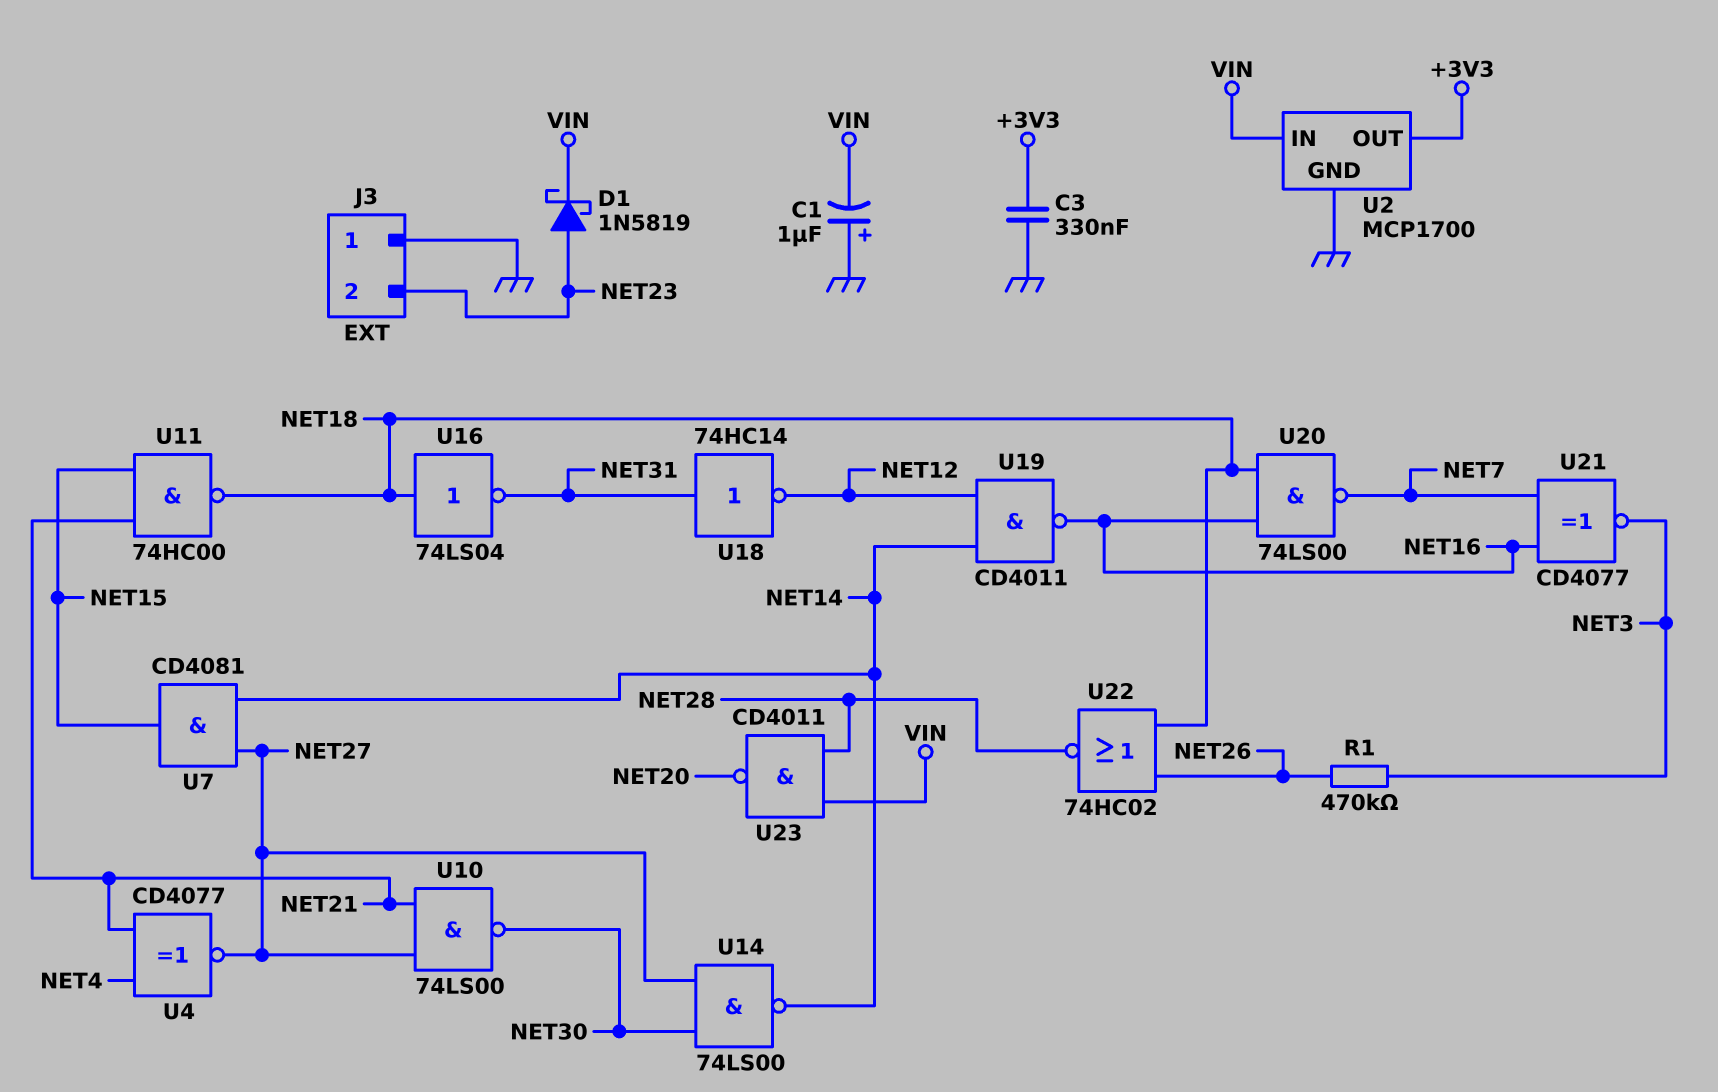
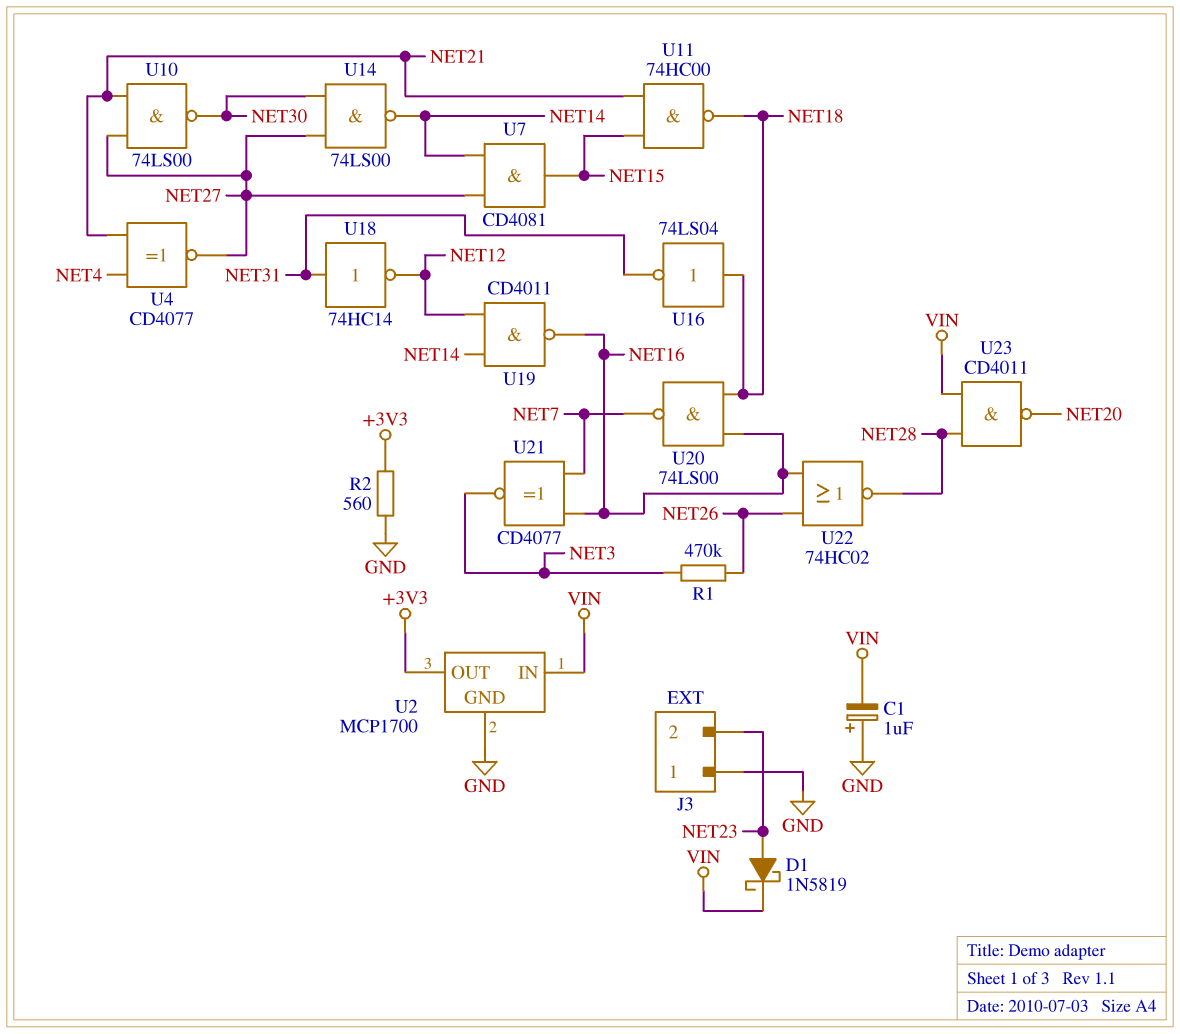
C3: 330nF (+3V3, GND) -> none
R2: none -> 560 (+3V3, GND)
U22: NOR 74HC02 (in NET18, in NET26, out NET28) -> NOR 74HC02 (in NET16, in NET26, out NET28)

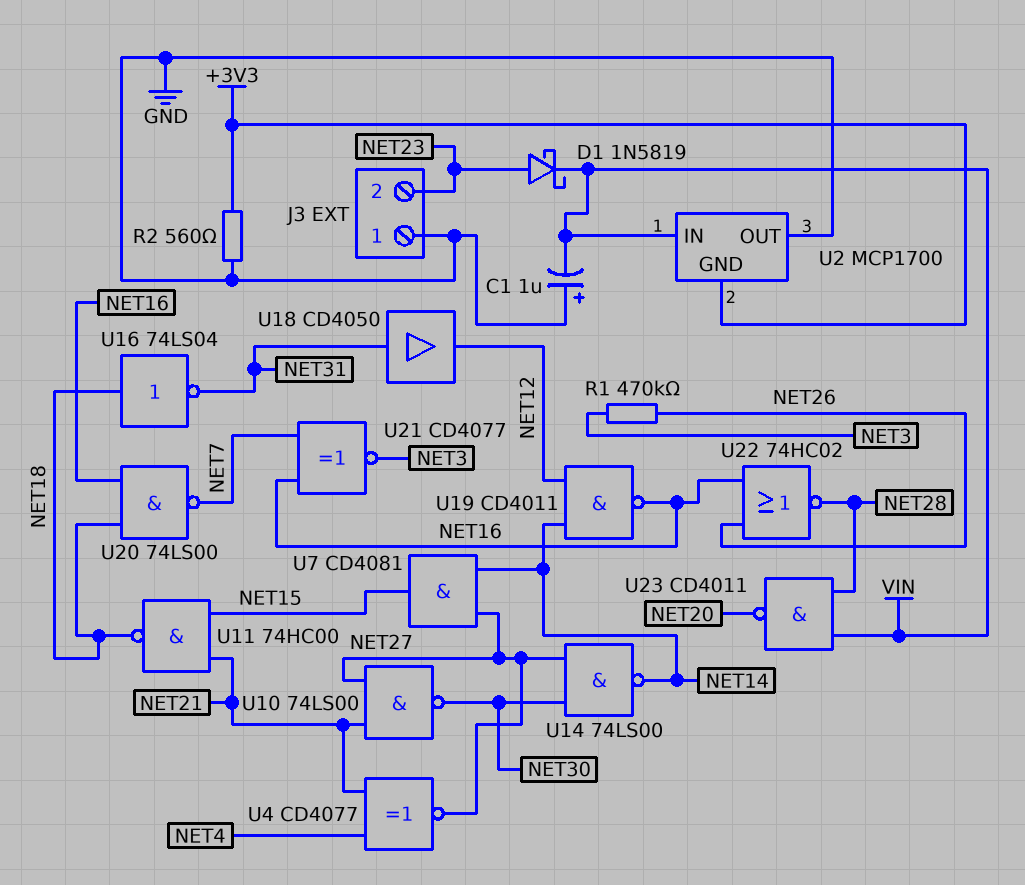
U2 pin GND: GND -> +3V3
U2 pin OUT: +3V3 -> GND
U18: NOT 74HC14 (in NET31, out NET12) -> buffer CD4050 (in NET31, out NET12)

